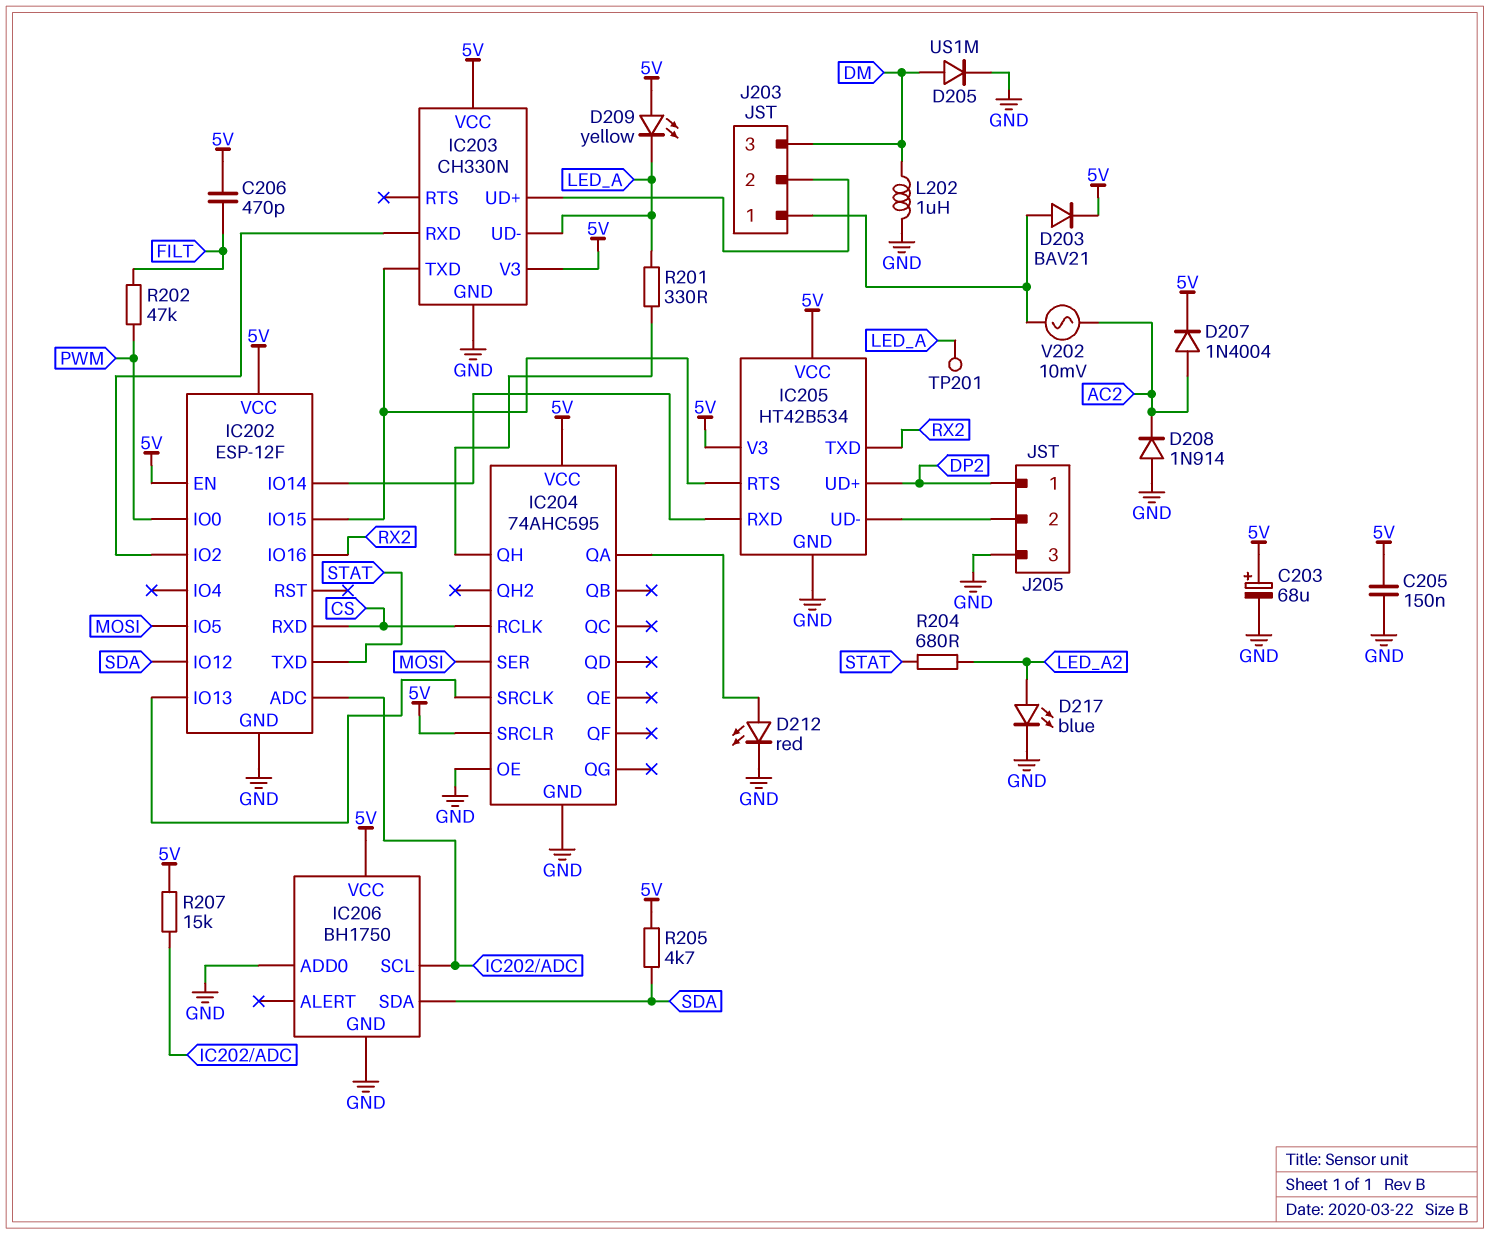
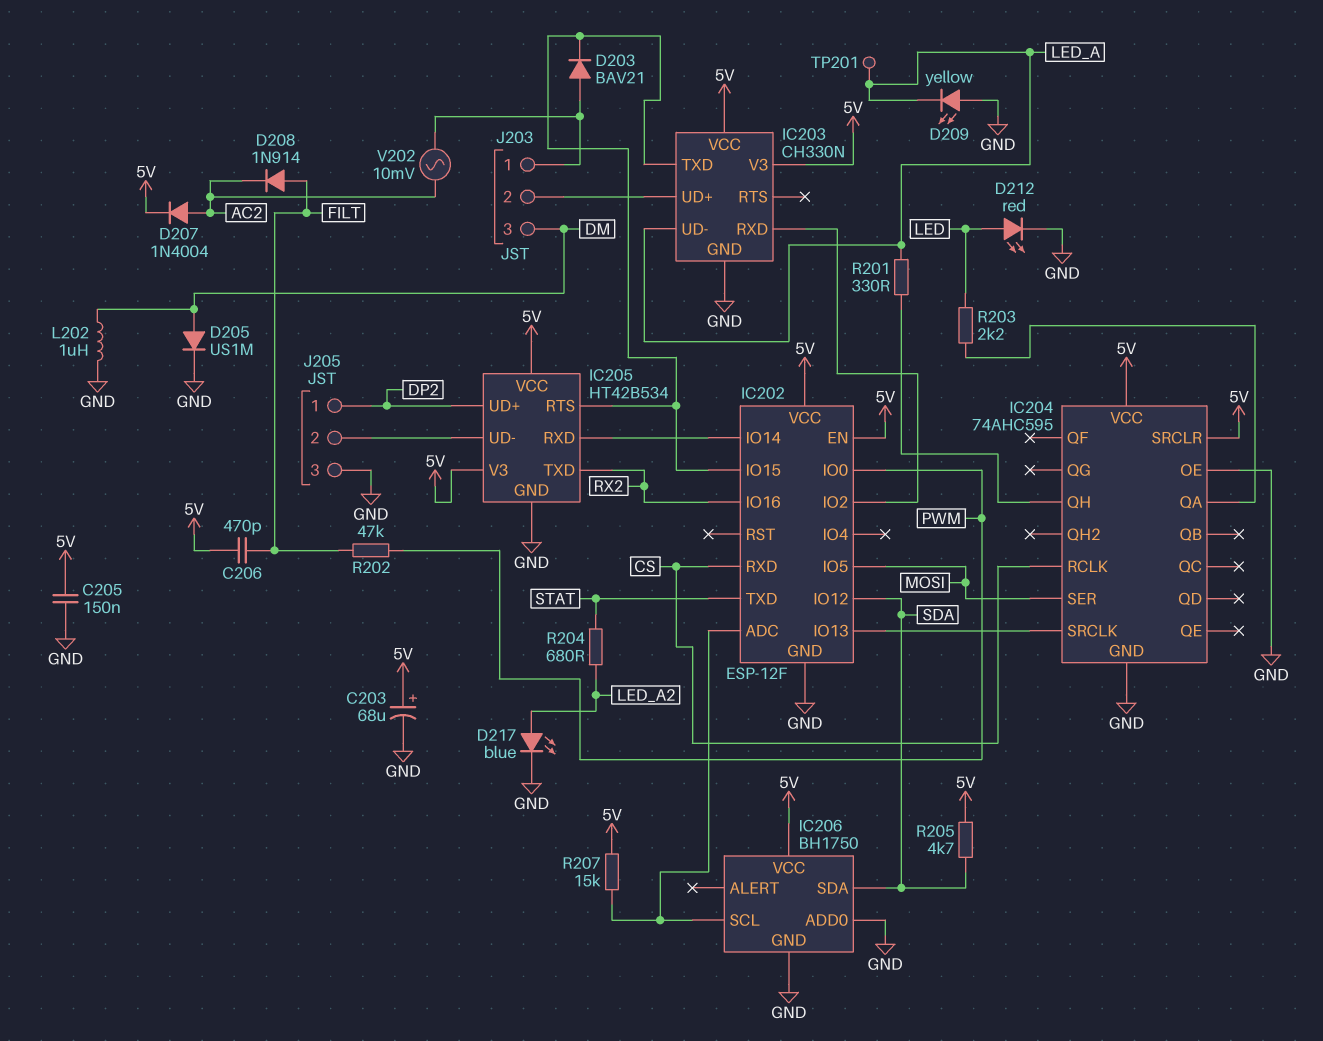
D203: diode BAV21 (A J203/1, K 5V) -> diode BAV21 (A J203/1, K IC202/IO15)
D208: diode 1N914 (A GND, K AC2) -> diode 1N914 (A FILT, K AC2)
D209: LED yellow (A 5V, K LED_A) -> LED yellow (A GND, K LED_A)
D212: LED red (A IC204/QA, K GND) -> LED red (A LED, K GND)
R203: none -> 2.2k (IC204/QA, LED)

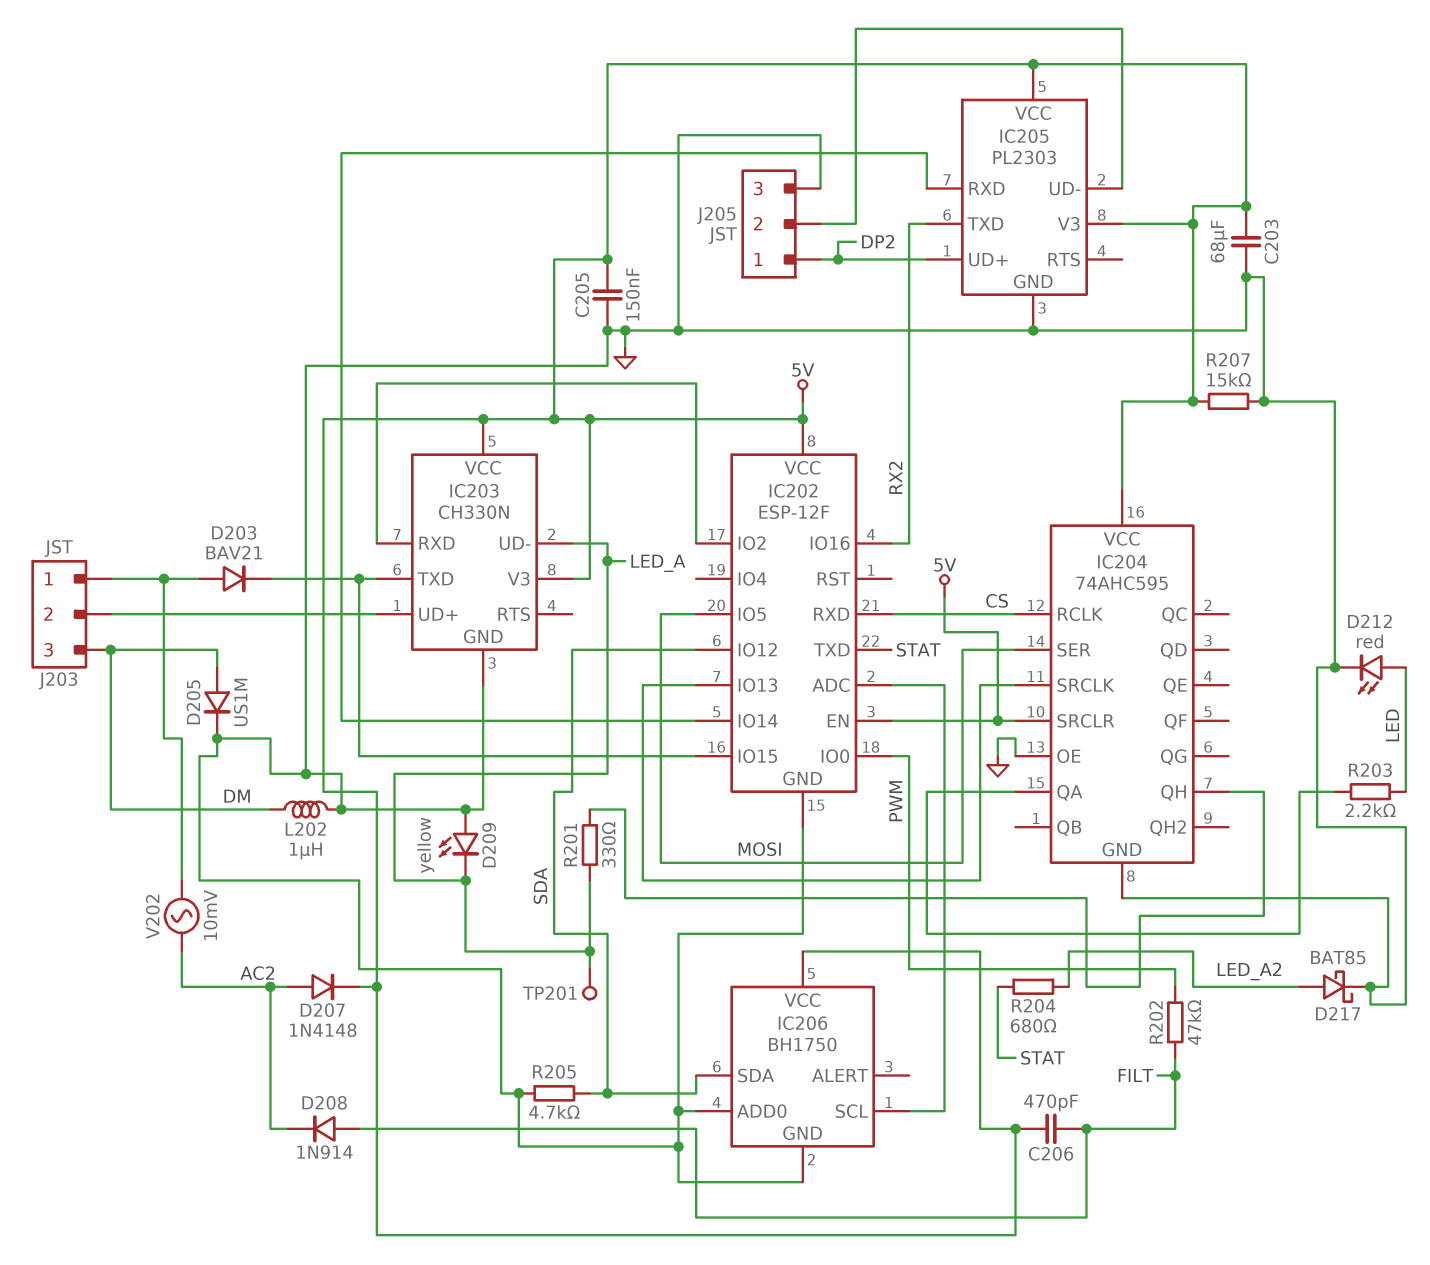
C203: 68uF (plus 5V, minus GND) -> 68uF (5V, GND)
D207: diode 1N4004 (A AC2, K 5V) -> diode 1N4148 (A AC2, K 5V)
D217: LED blue (A LED_A2, K GND) -> schottky BAT85 (A LED_A2, K GND)
IC205: HT42B534 -> PL2303
IC205 pin RTS: IC202/IO15 -> none
R205: 4.7k (5V, SDA) -> 4.7k (GND, SDA)
R207: 15k (5V, IC202/ADC) -> 15k (5V, GND)

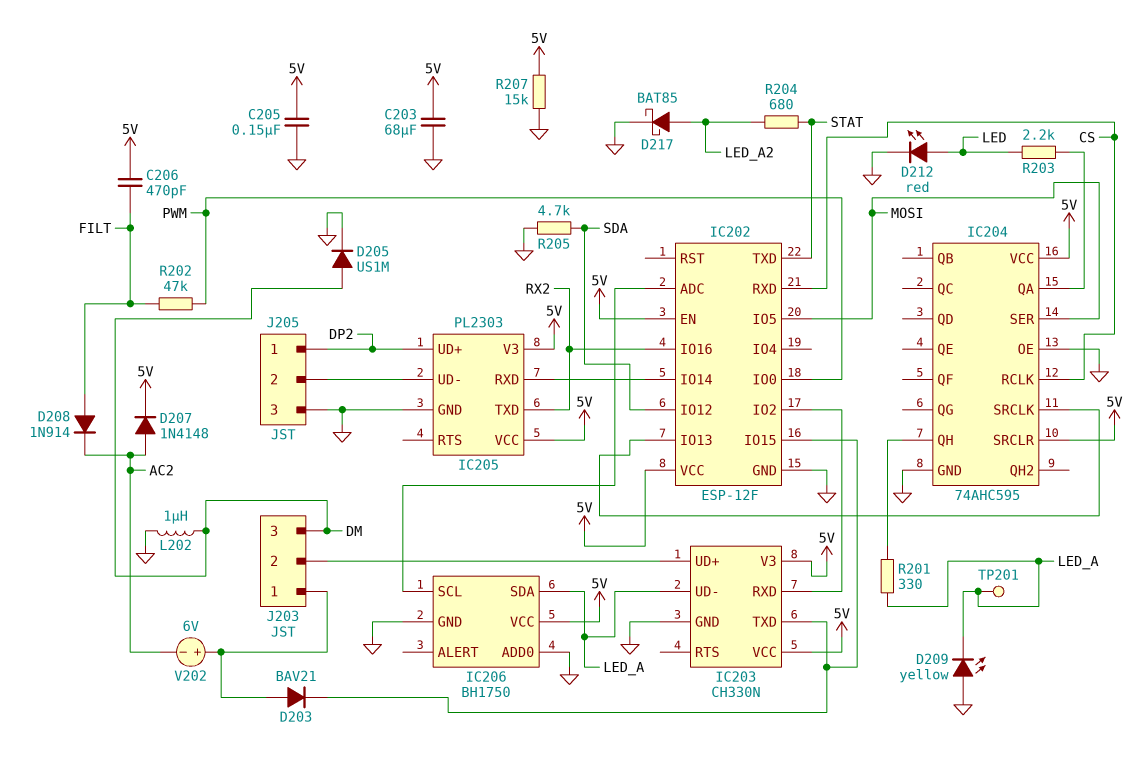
IC206 pin SDA: SDA -> LED_A
V202: AC 10mV (AC2, J203/1) -> 6V (plus J203/1, minus AC2)

